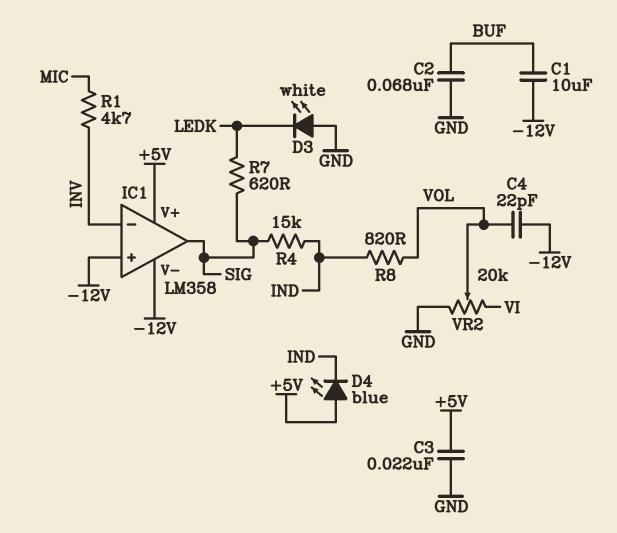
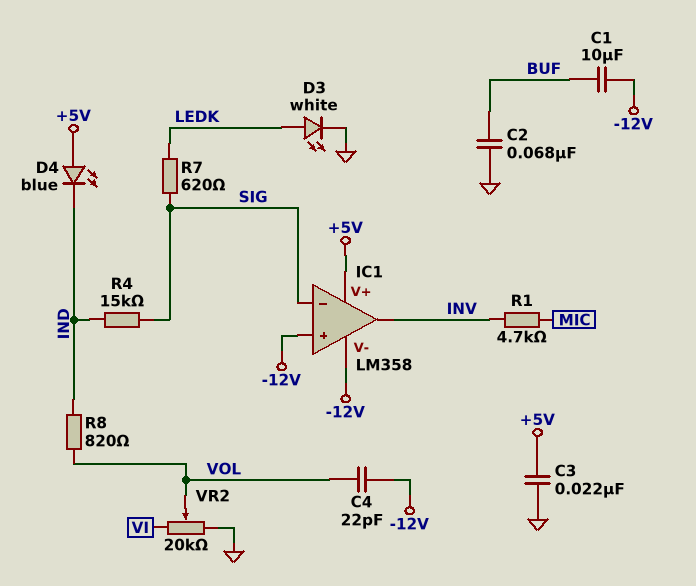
D3: LED white (A GND, K LEDK) -> LED white (A LEDK, K GND)
IC1 pin in-: INV -> SIG
IC1 pin out: SIG -> INV

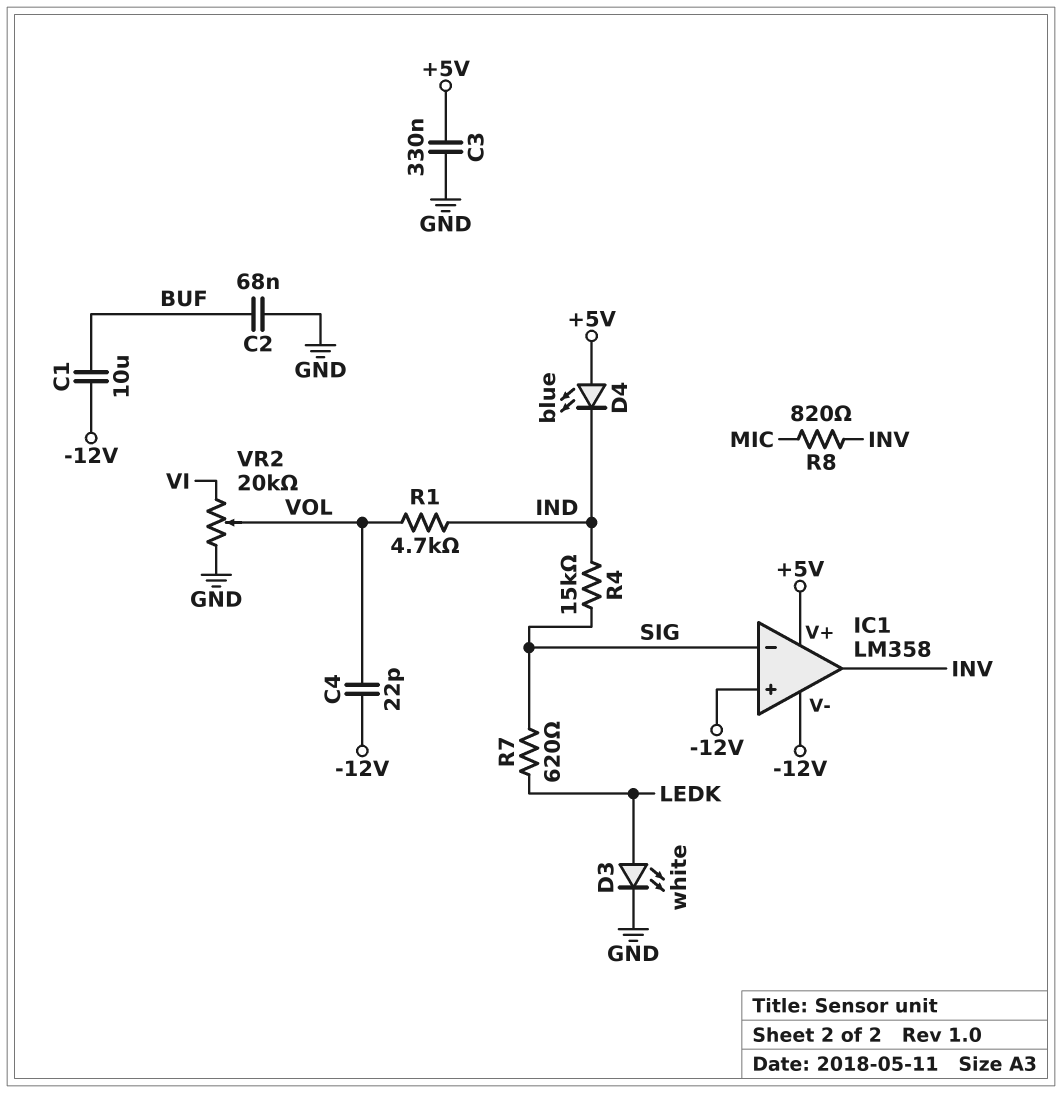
C3: 22nF (+5V, GND) -> 330nF (+5V, GND)
R1: 4.7k (INV, MIC) -> 4.7k (IND, VOL)
R8: 820 (IND, VOL) -> 820 (INV, MIC)

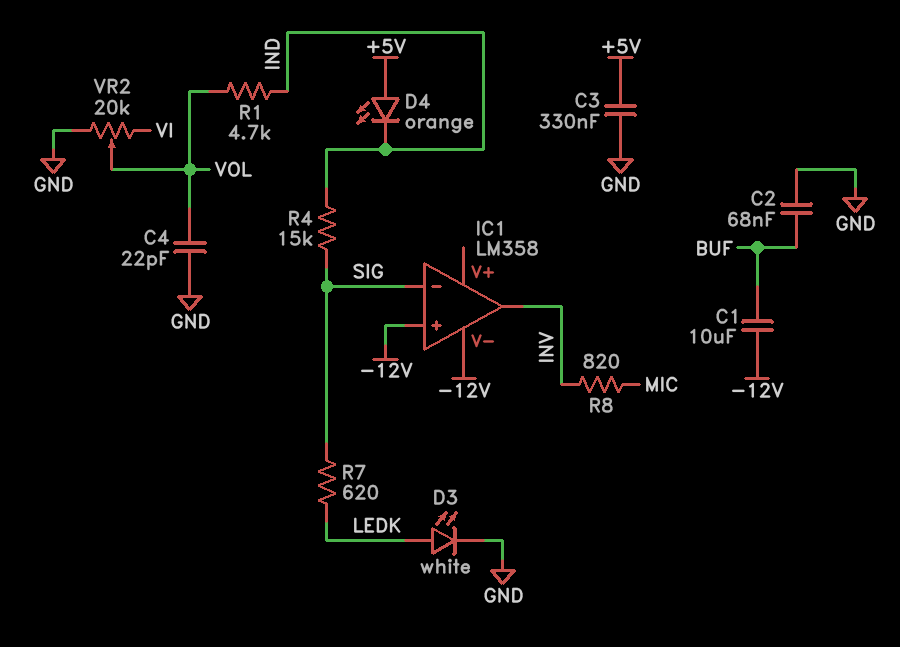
C4: 22pF (-12V, VOL) -> 22pF (GND, VOL)
D4: LED blue (A +5V, K IND) -> LED orange (A +5V, K IND)
IC1 pin V+: +5V -> none

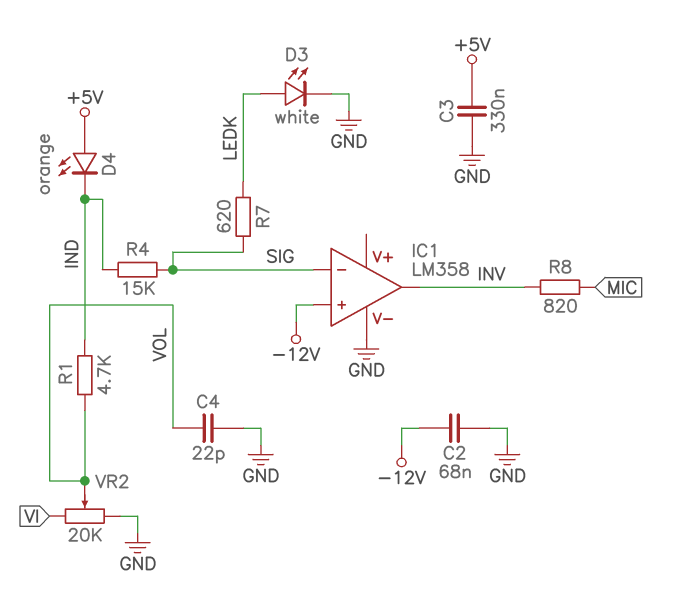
C1: 10uF (-12V, BUF) -> none
C2: 68nF (BUF, GND) -> 68nF (-12V, GND)
IC1 pin V-: -12V -> GND

